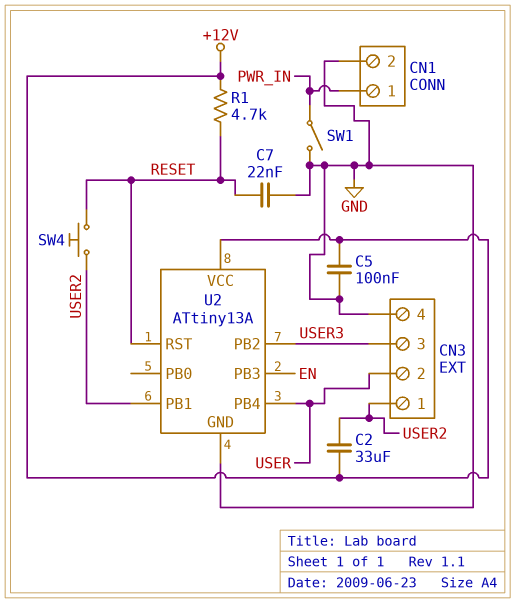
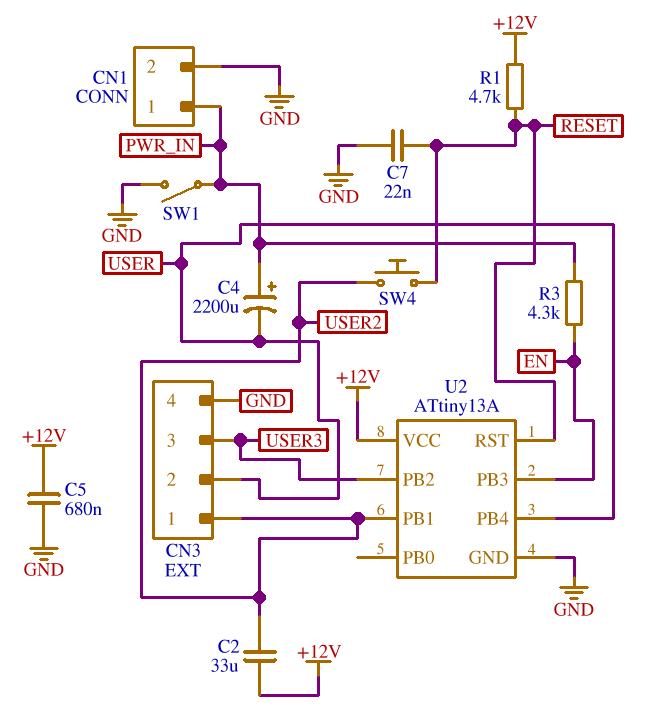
C4: none -> 2200uF (plus PWR_IN, minus USER)
C5: 100nF (+12V, GND) -> 680nF (+12V, GND)
R3: none -> 4.3k (EN, PWR_IN)

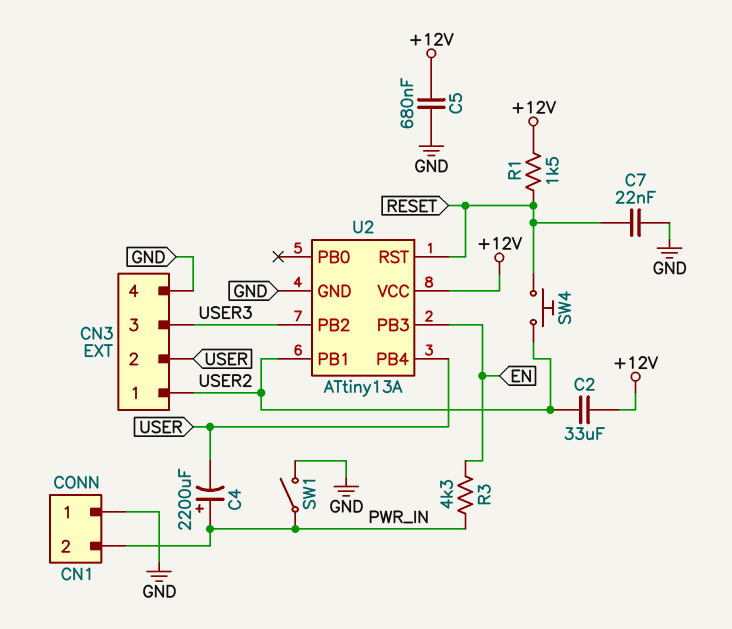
CN1 pin 1: PWR_IN -> GND
CN1 pin 2: GND -> PWR_IN
R1: 4.7k (+12V, RESET) -> 1.5k (+12V, RESET)

